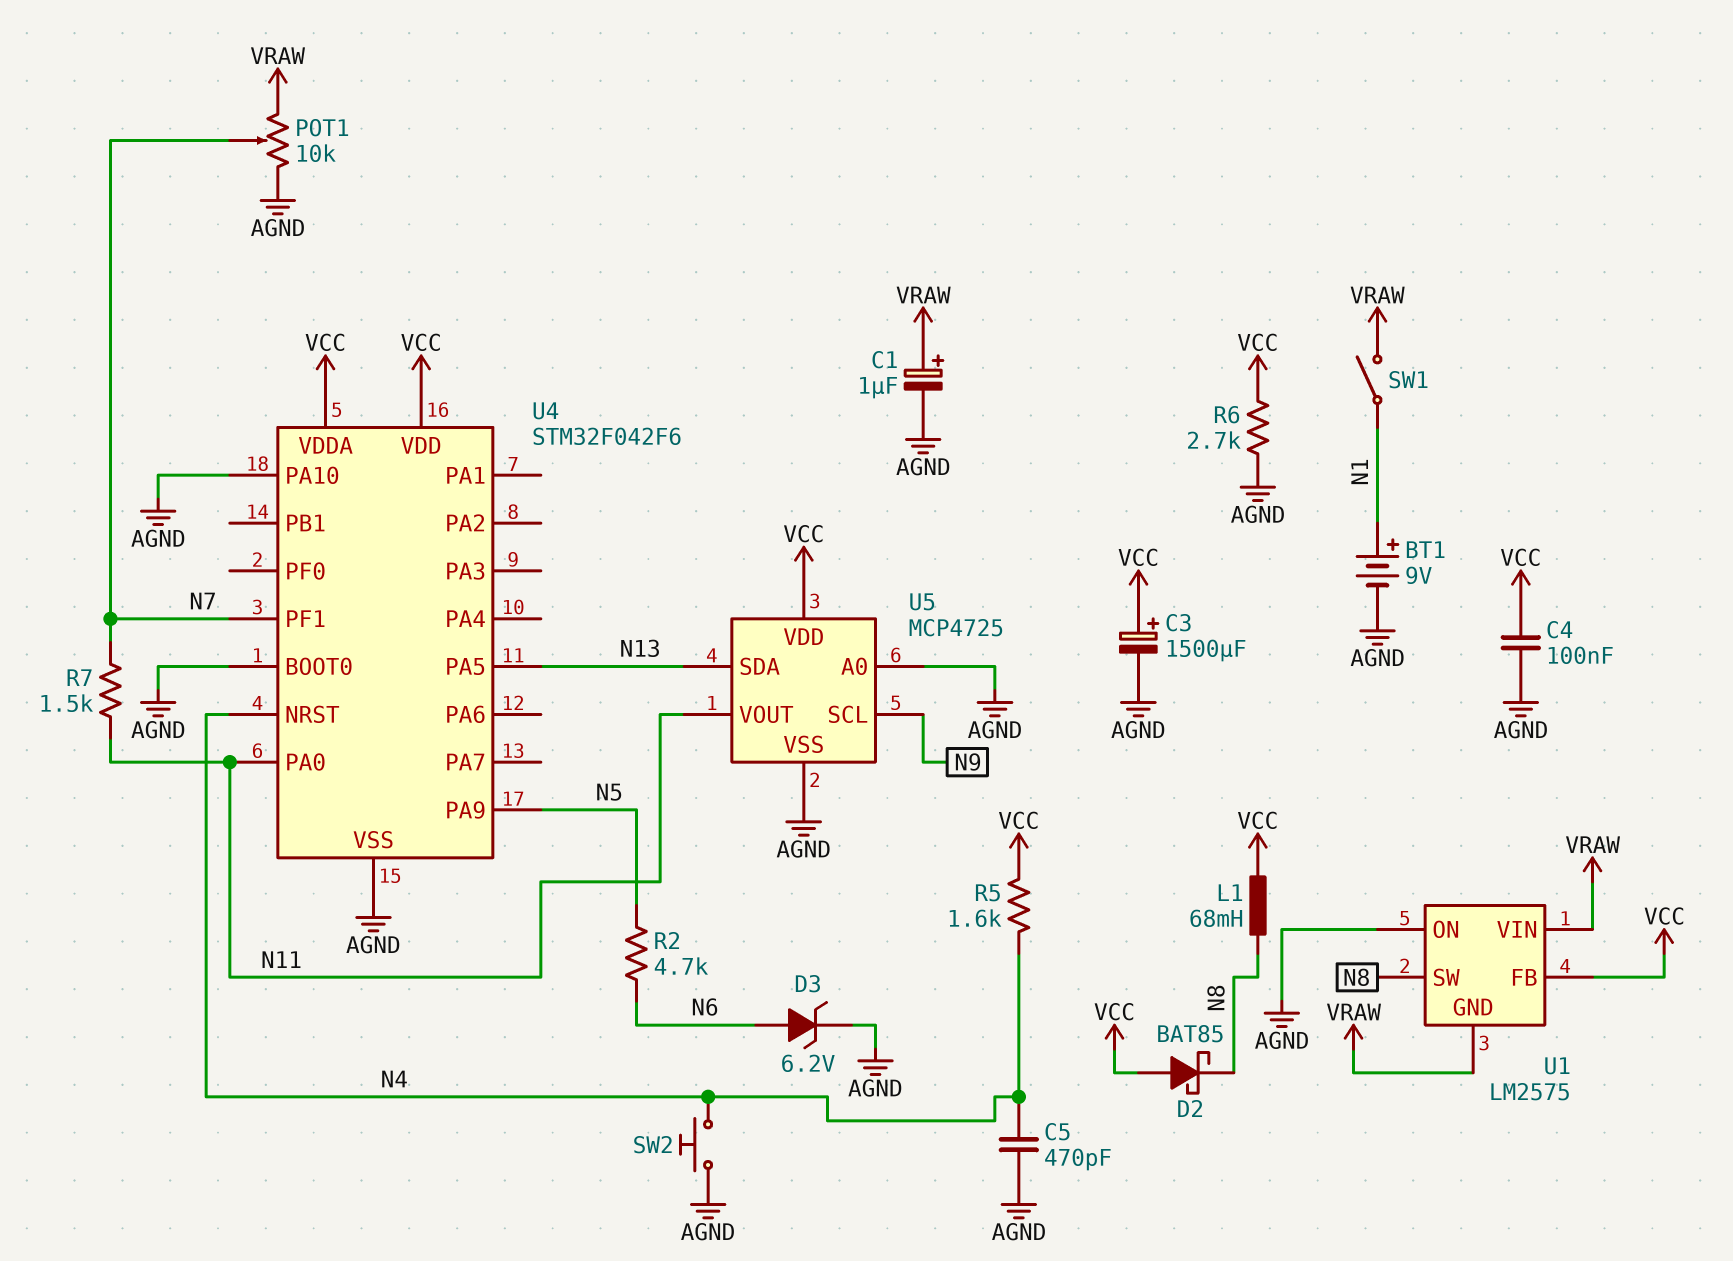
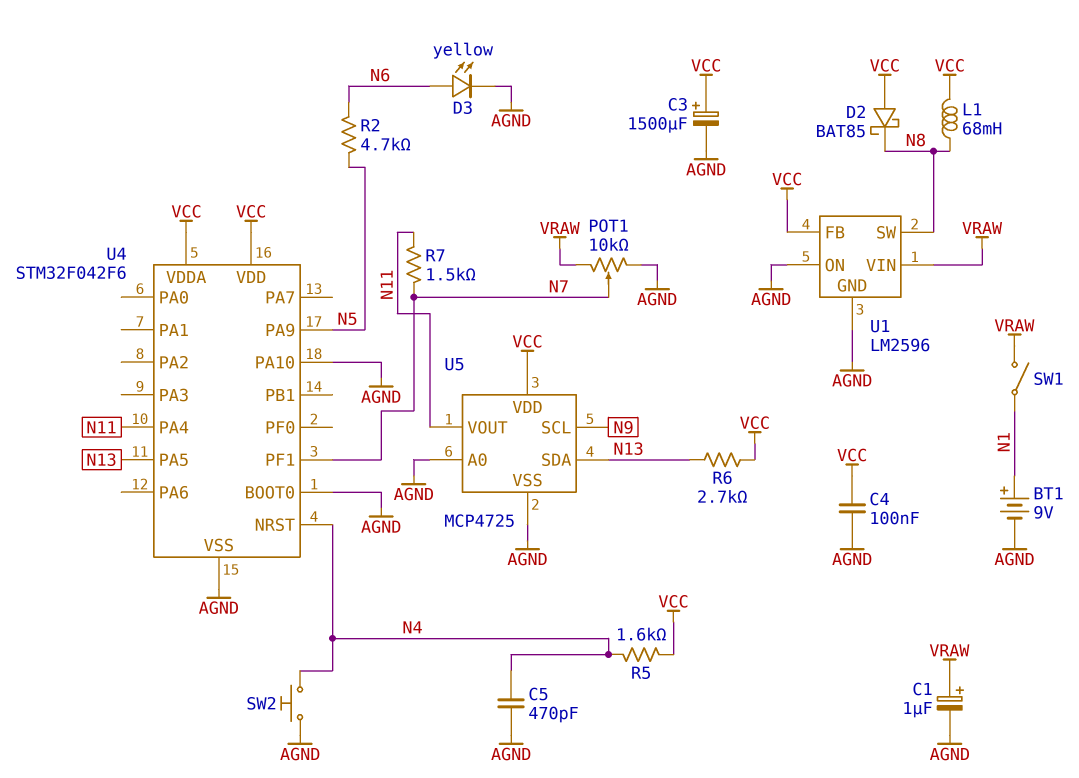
D3: zener 6.2V (A N6, K AGND) -> LED yellow (A N6, K AGND)
R6: 2.7k (AGND, VCC) -> 2.7k (N13, VCC)
U1: LM2575 -> LM2596
U1 pin GND: VRAW -> AGND
U4 pin PA0: N11 -> none
U4 pin PA4: none -> N11

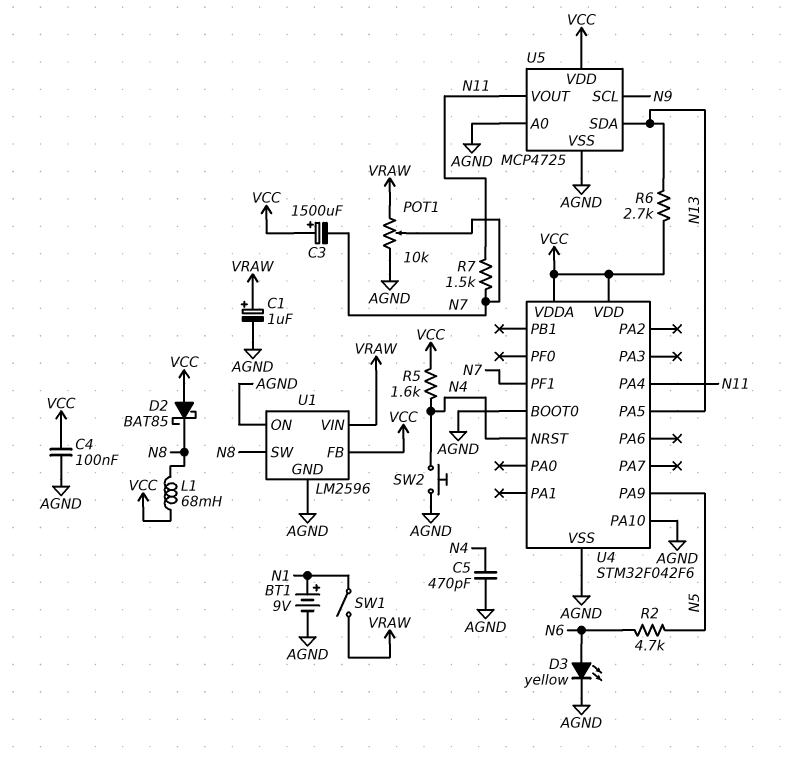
C3: 1500uF (plus VCC, minus AGND) -> 1500uF (plus VCC, minus N7)

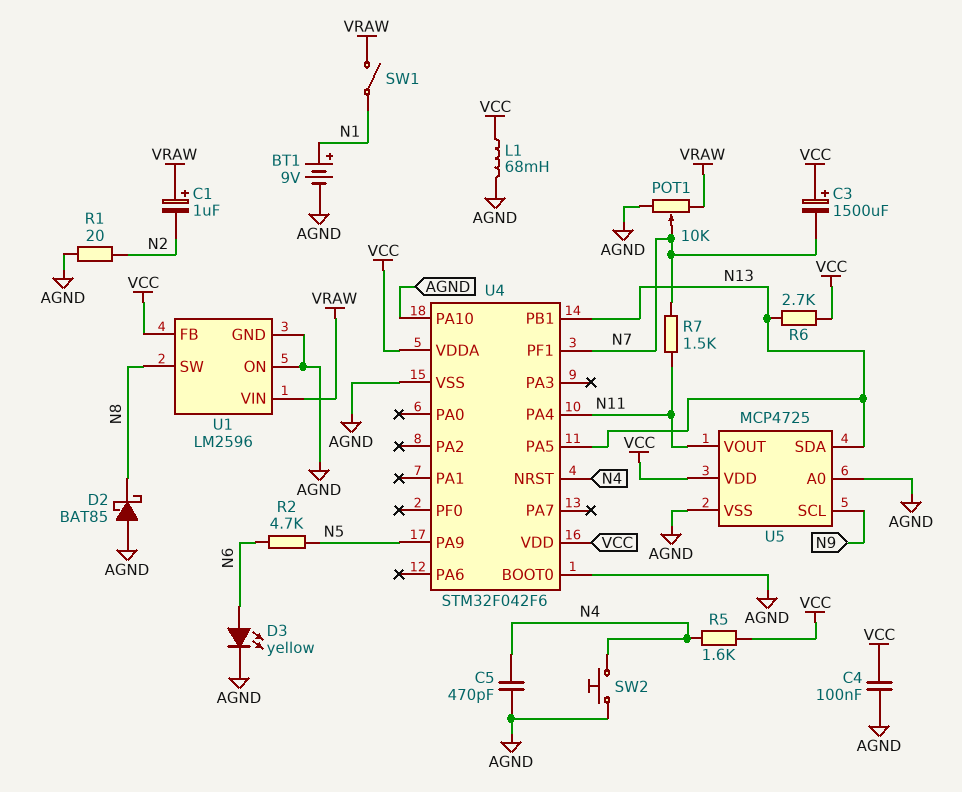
C1: 1uF (plus VRAW, minus AGND) -> 1uF (plus VRAW, minus N2)
D2: schottky BAT85 (A VCC, K N8) -> schottky BAT85 (A AGND, K N8)
L1: 68mH (N8, VCC) -> 68mH (AGND, VCC)
R1: none -> 20 (AGND, N2)
U4 pin PB1: none -> N13

